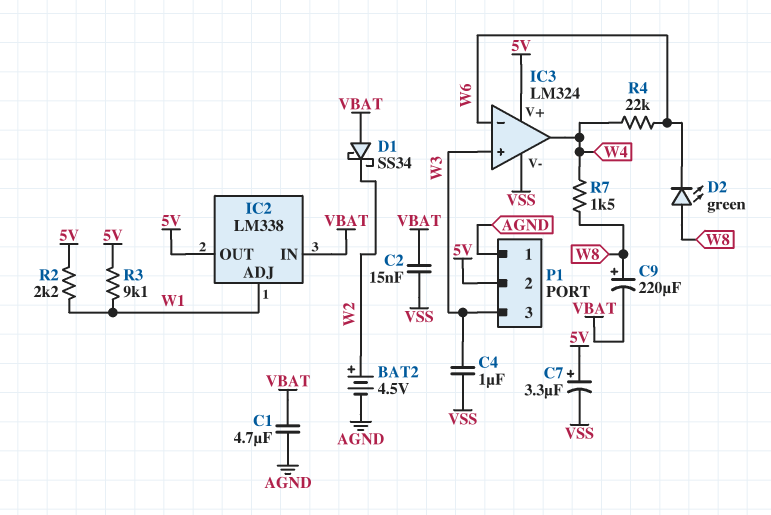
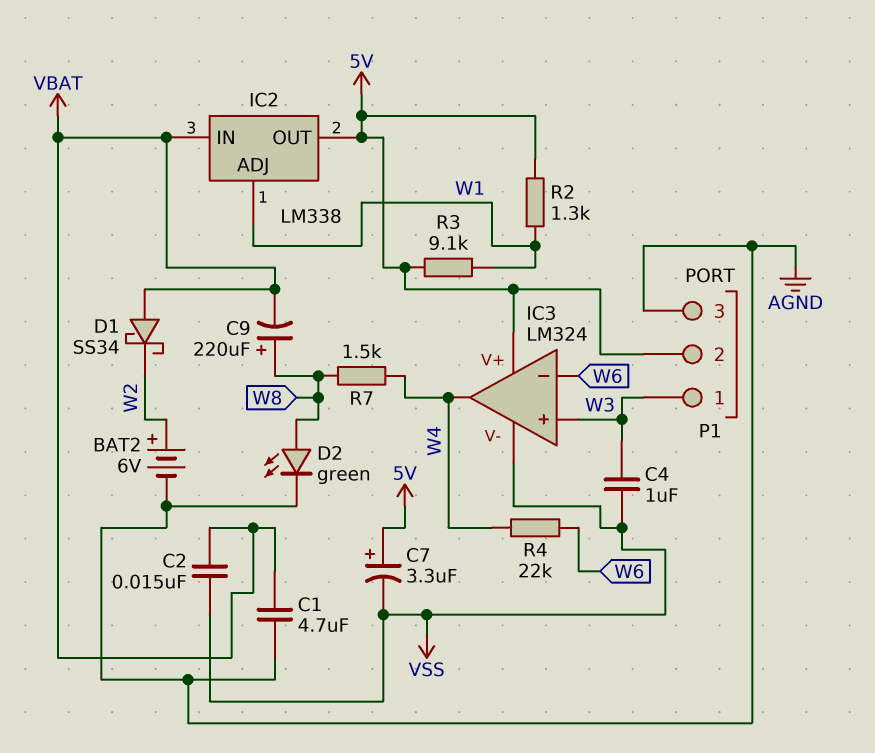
BAT2: 4.5V (plus W2, minus AGND) -> 6V (plus W2, minus AGND)
D2: LED green (A W8, K W6) -> LED green (A W8, K AGND)
P1 pin 1: AGND -> W3
P1 pin 3: W3 -> AGND
R2: 2.2k (5V, W1) -> 1.3k (5V, W1)

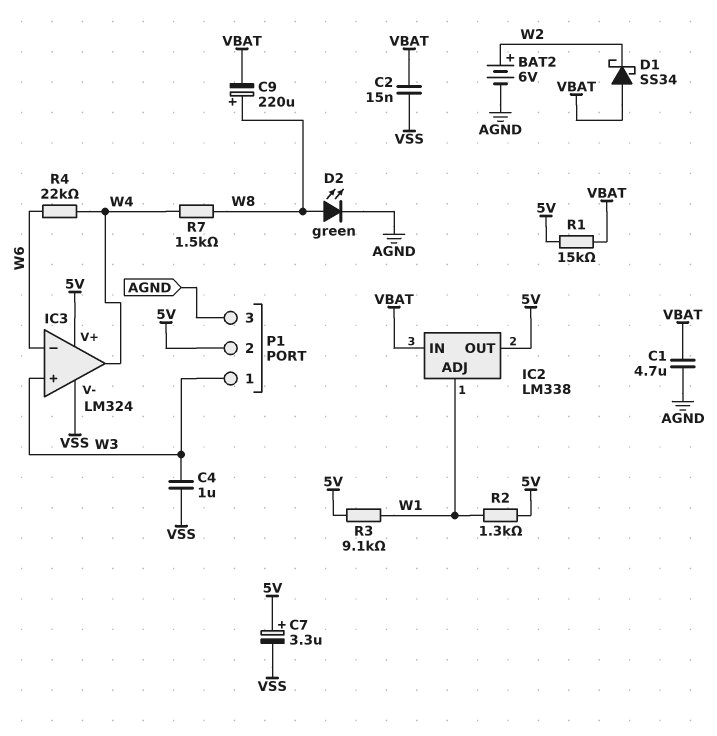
R1: none -> 15k (5V, VBAT)

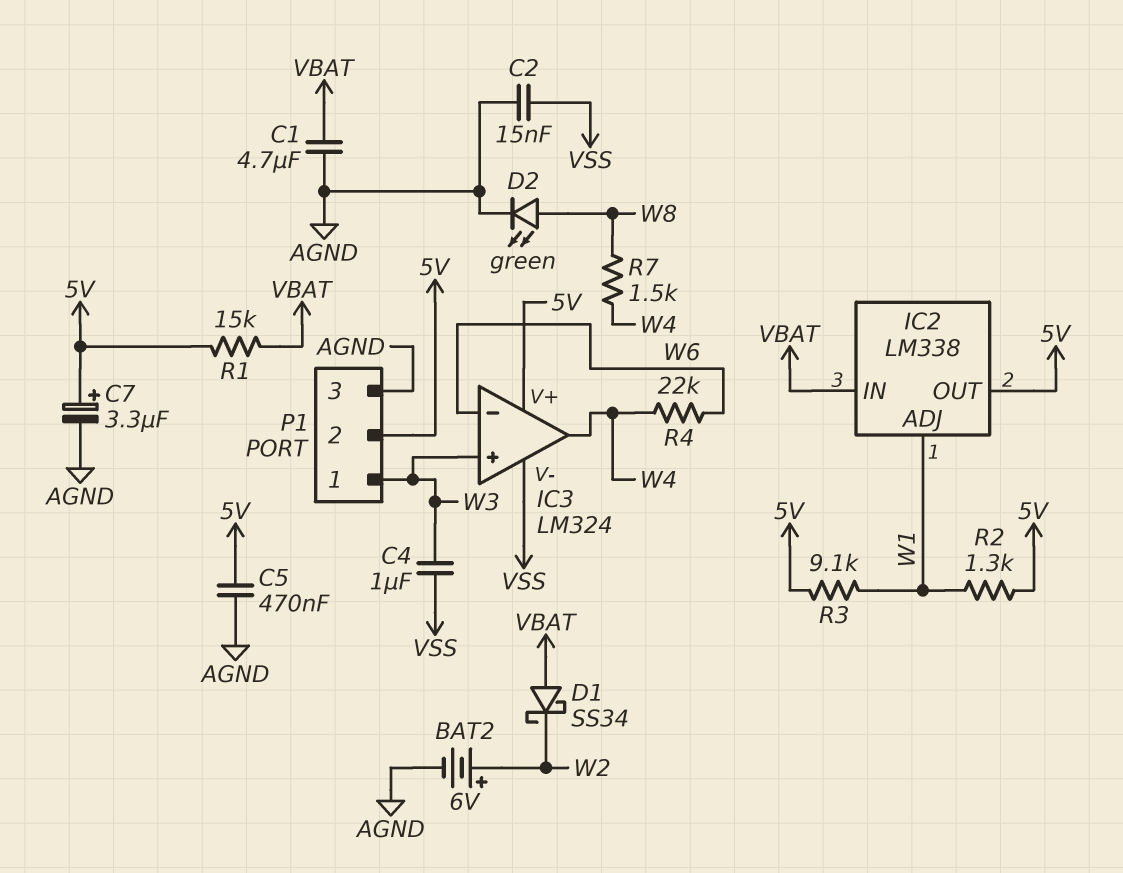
C2: 15nF (VBAT, VSS) -> 15nF (AGND, VSS)
C5: none -> 470nF (5V, AGND)
C7: 3.3uF (plus 5V, minus VSS) -> 3.3uF (plus 5V, minus AGND)
C9: 220uF (plus W8, minus VBAT) -> none

